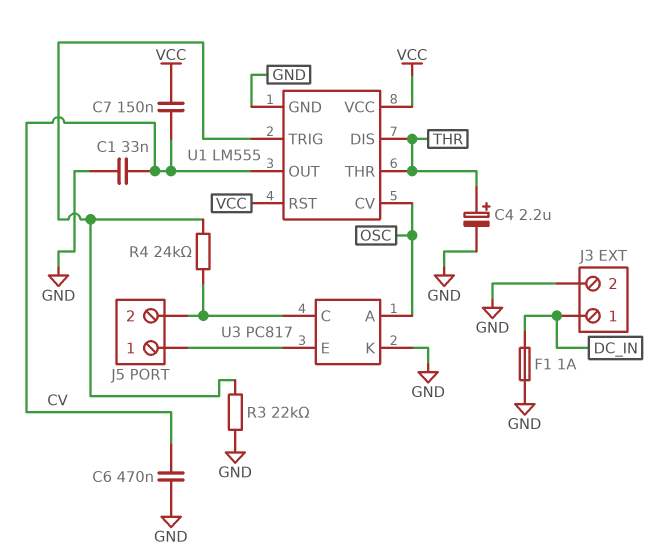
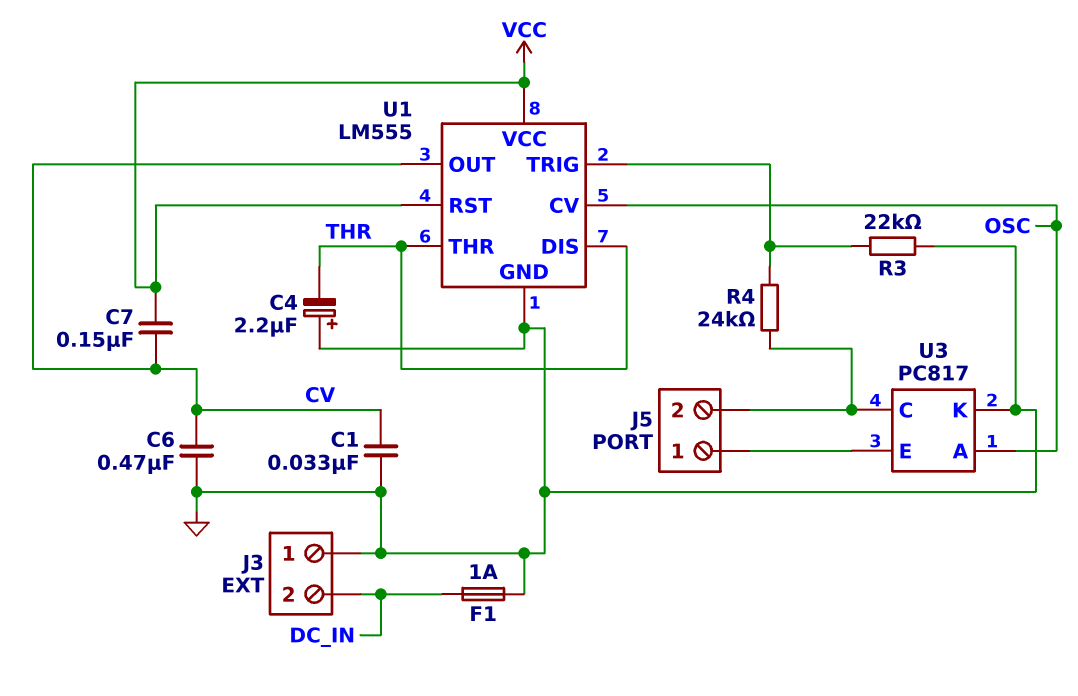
C4: 2.2uF (plus THR, minus GND) -> 2.2uF (plus GND, minus THR)
J3 pin 1: DC_IN -> GND
J3 pin 2: GND -> DC_IN

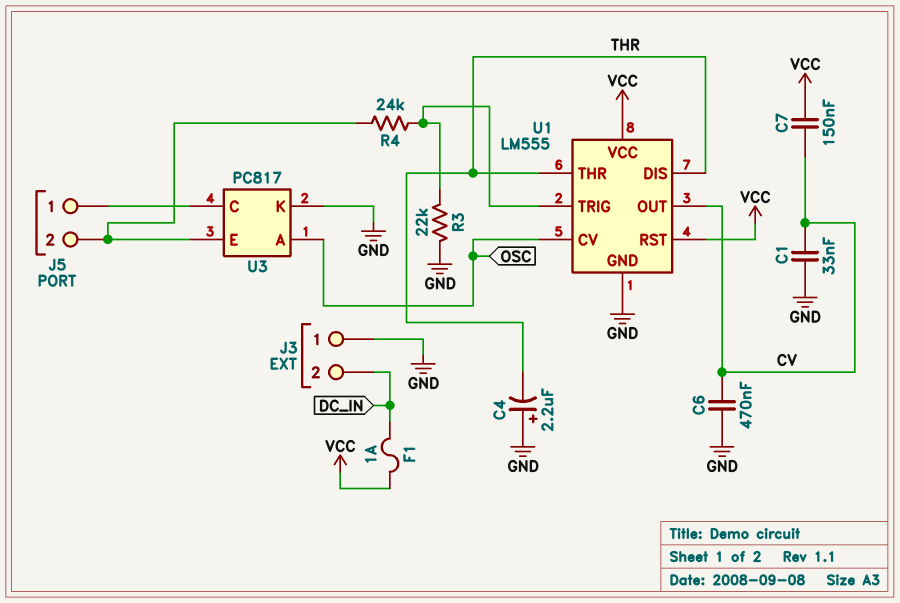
F1: 1A (DC_IN, GND) -> 1A (DC_IN, VCC)
U3 pin C: J5/2 -> J5/1
U3 pin E: J5/1 -> J5/2

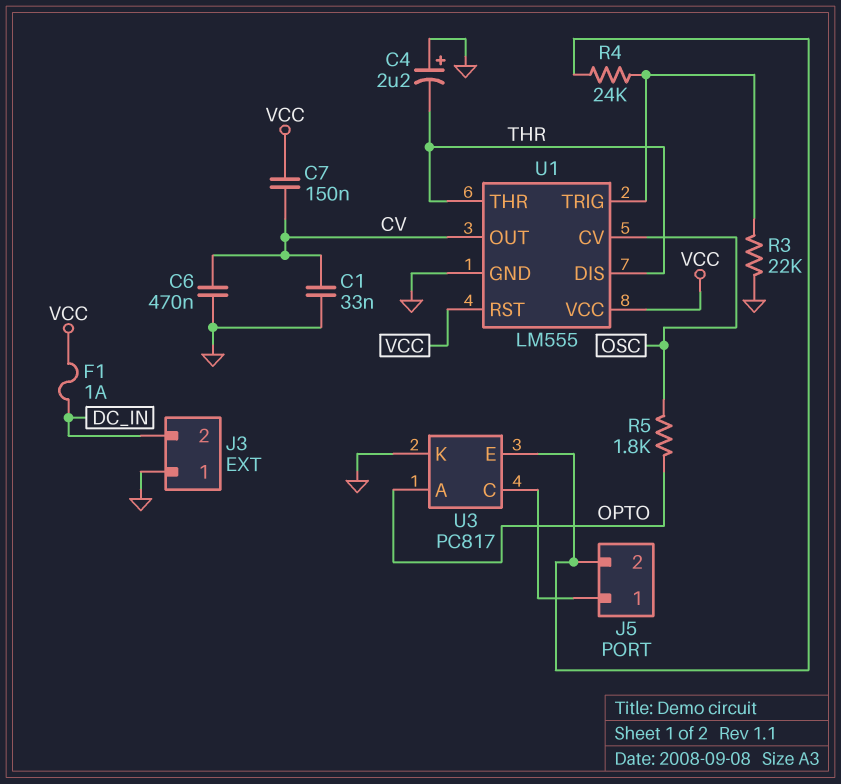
R5: none -> 1.8k (OPTO, OSC)
U3 pin A: OSC -> OPTO

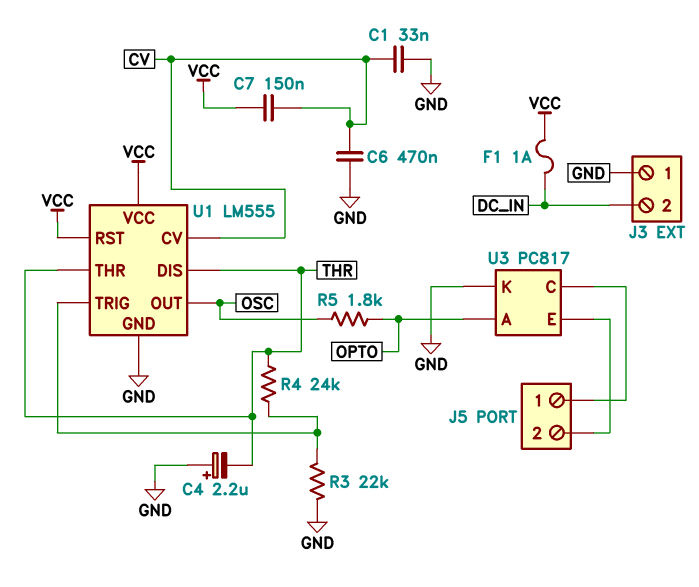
R4: 24k (J5/2, U1/TRIG) -> 24k (THR, U1/TRIG)
U1 pin CV: OSC -> CV
U1 pin OUT: CV -> OSC

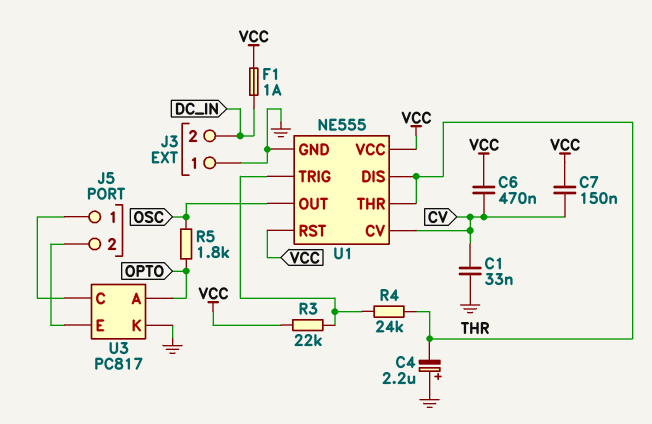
C6: 470nF (CV, GND) -> 470nF (CV, VCC)
R3: 22k (GND, U1/TRIG) -> 22k (U1/TRIG, VCC)
U1: LM555 -> NE555

